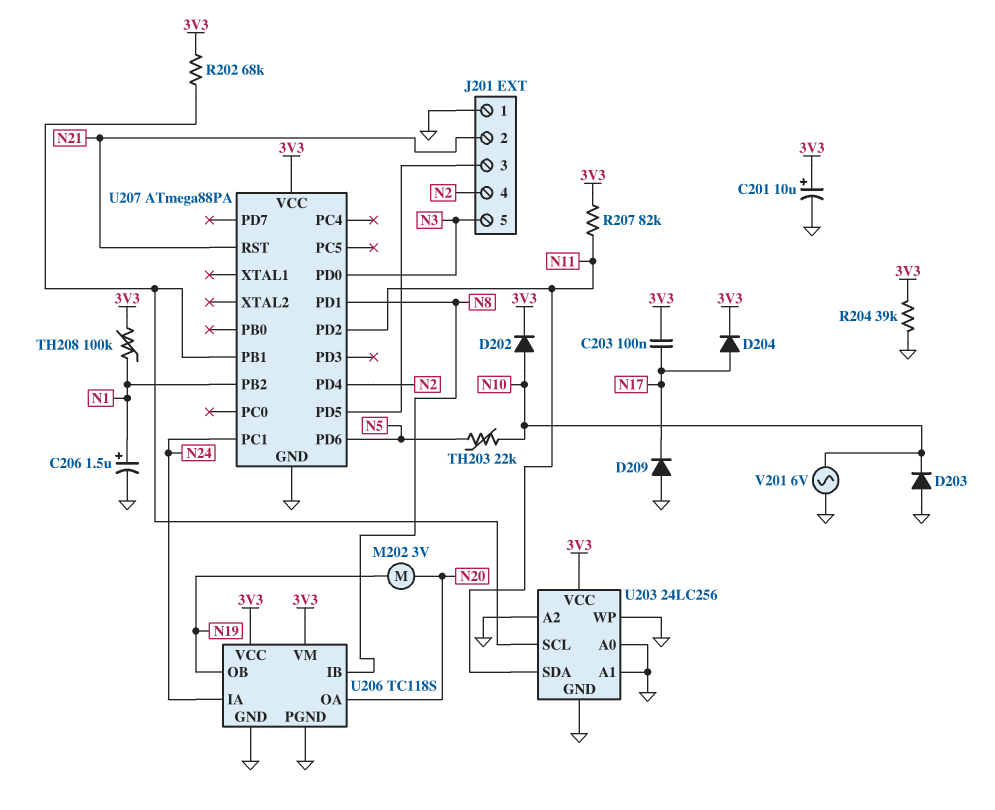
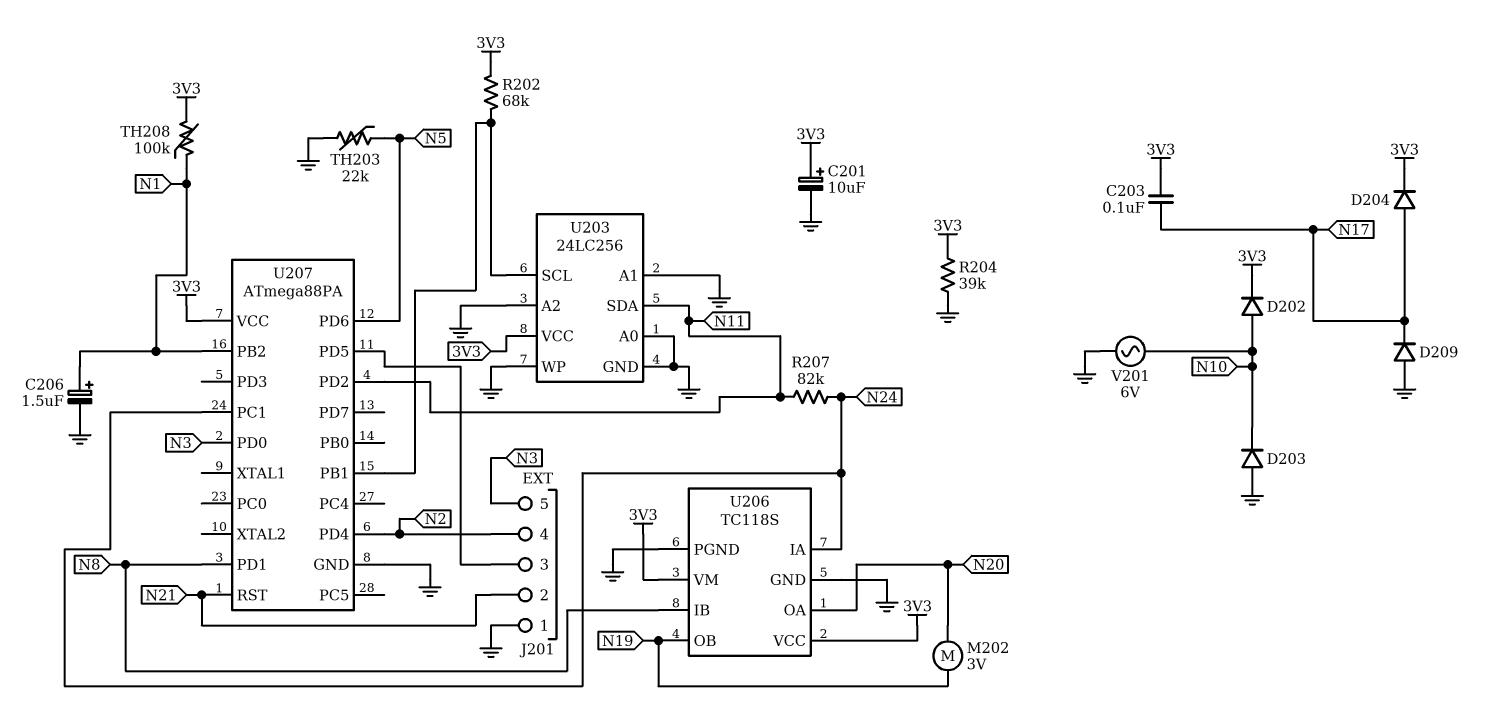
R207: 82k (3V3, N11) -> 82k (N11, N24)
TH203: 22k (N5, N10) -> 22k (GND, N5)

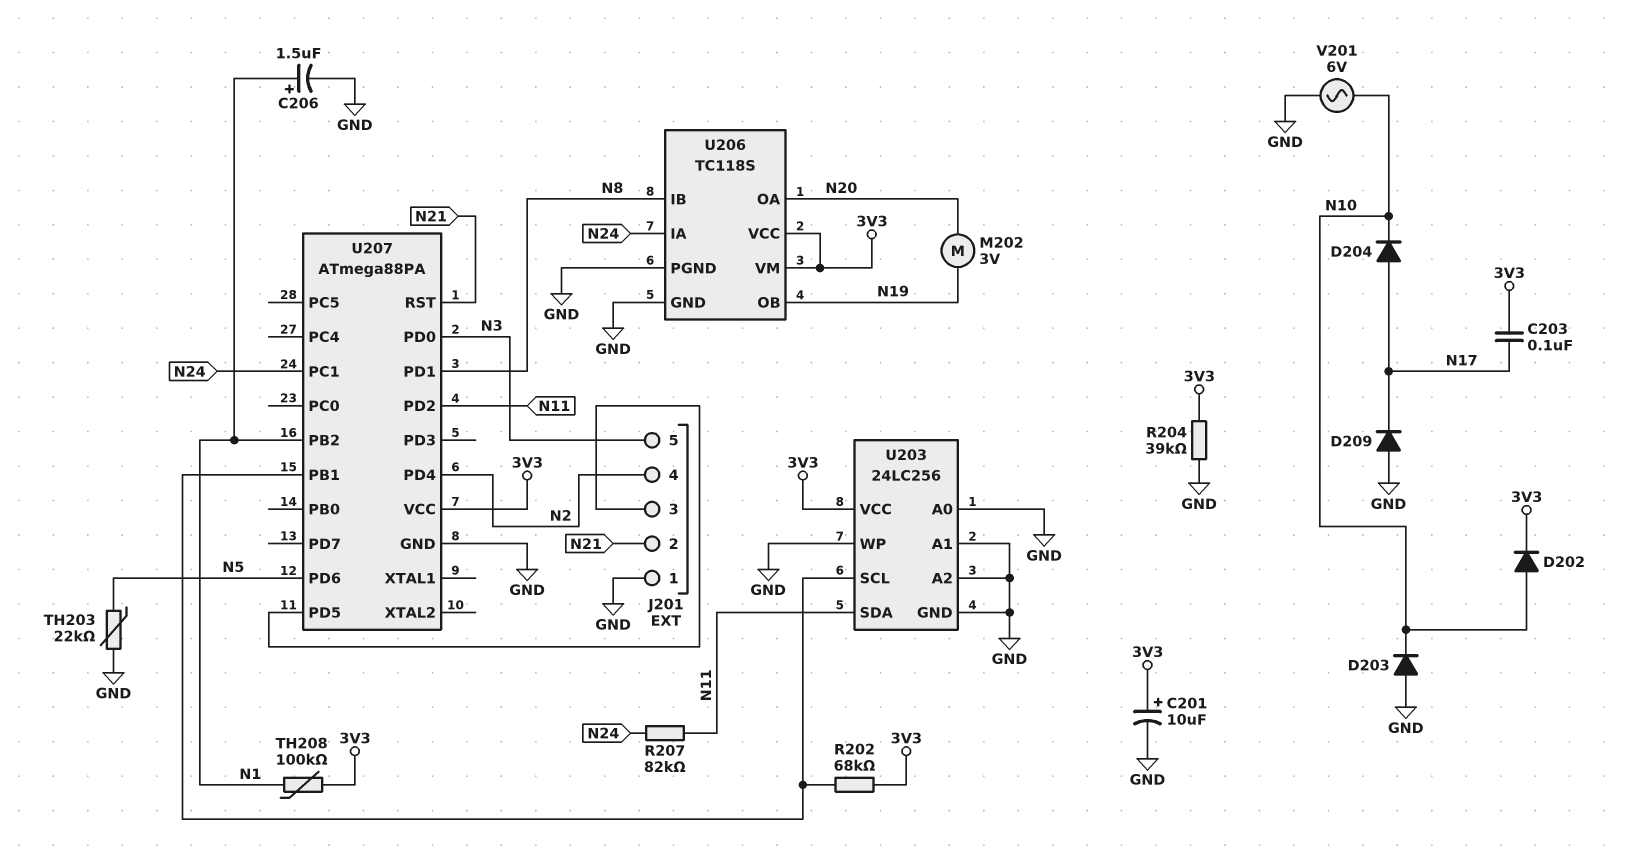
D204: diode (A N17, K 3V3) -> diode (A N17, K N10)

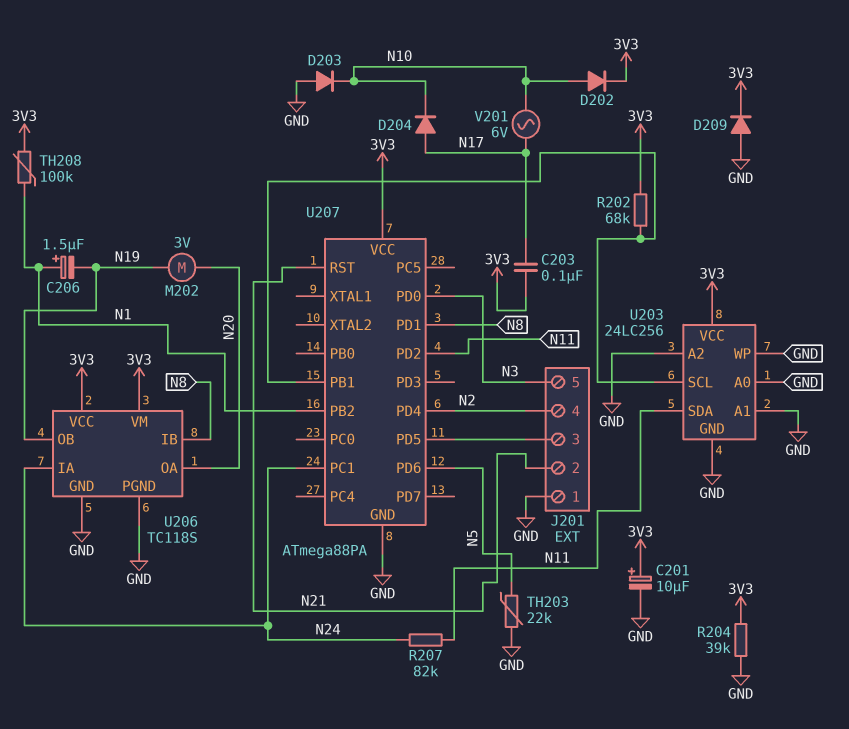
C206: 1.5uF (plus N1, minus GND) -> 1.5uF (plus N1, minus N19)
D209: diode (A GND, K N17) -> diode (A GND, K 3V3)
V201: AC 6V (GND, N10) -> AC 6V (N10, N17)

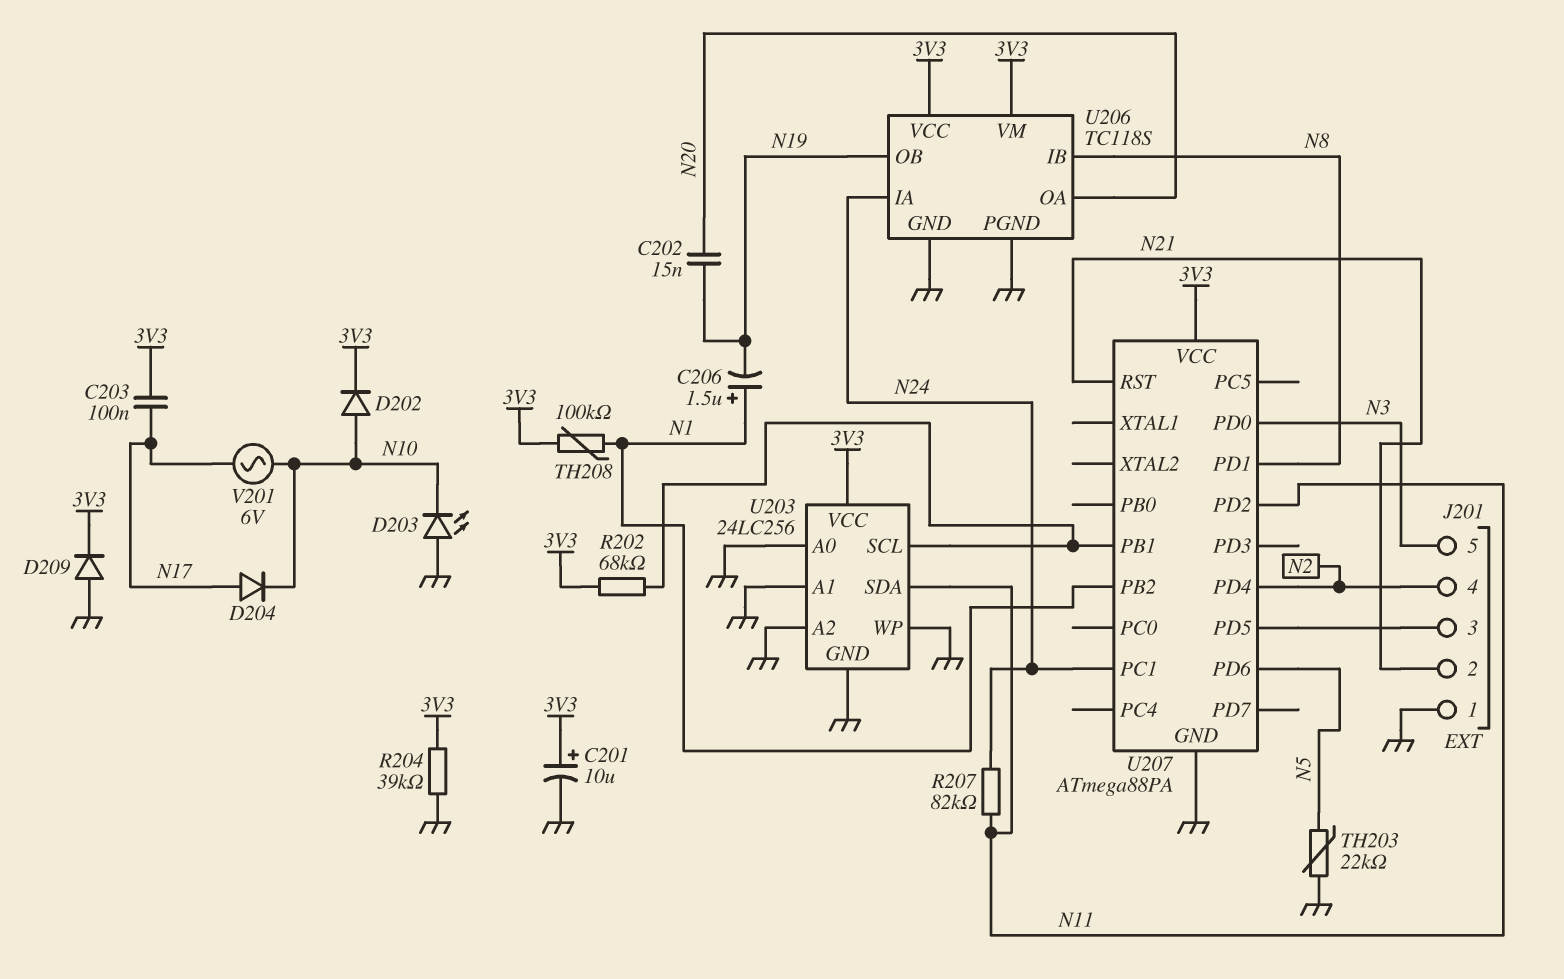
C202: none -> 15nF (N19, N20)
D203: diode (A GND, K N10) -> LED (A GND, K N10)
M202: motor 3V (N19, N20) -> none

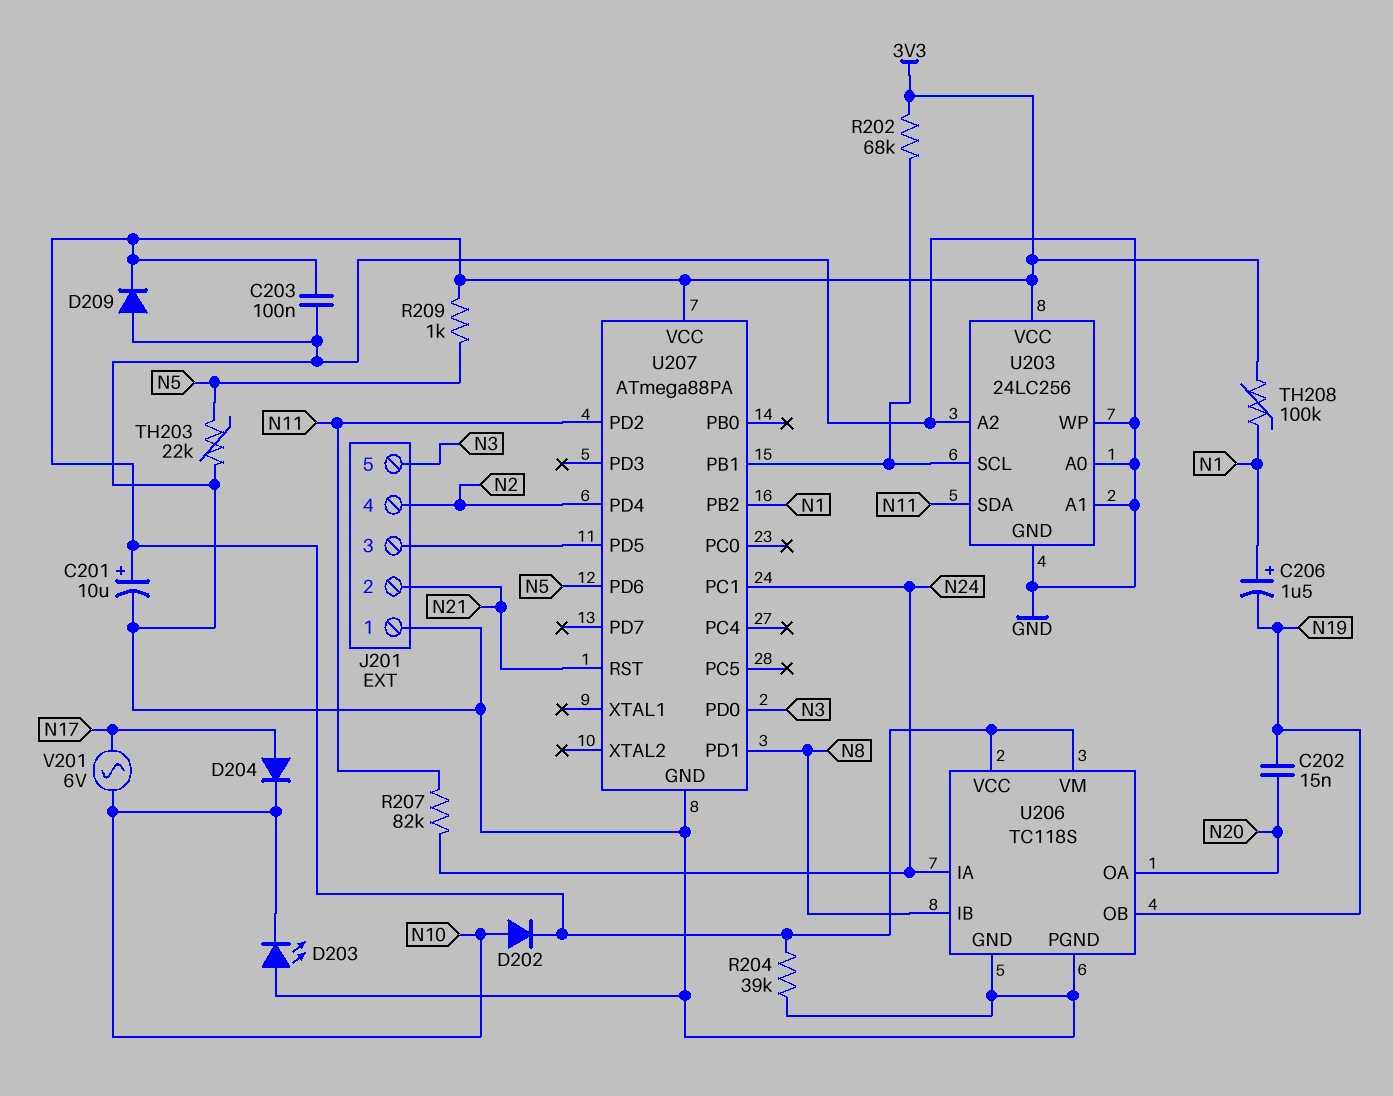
C203: 100nF (3V3, N17) -> 100nF (3V3, GND)
R209: none -> 1k (3V3, N5)

